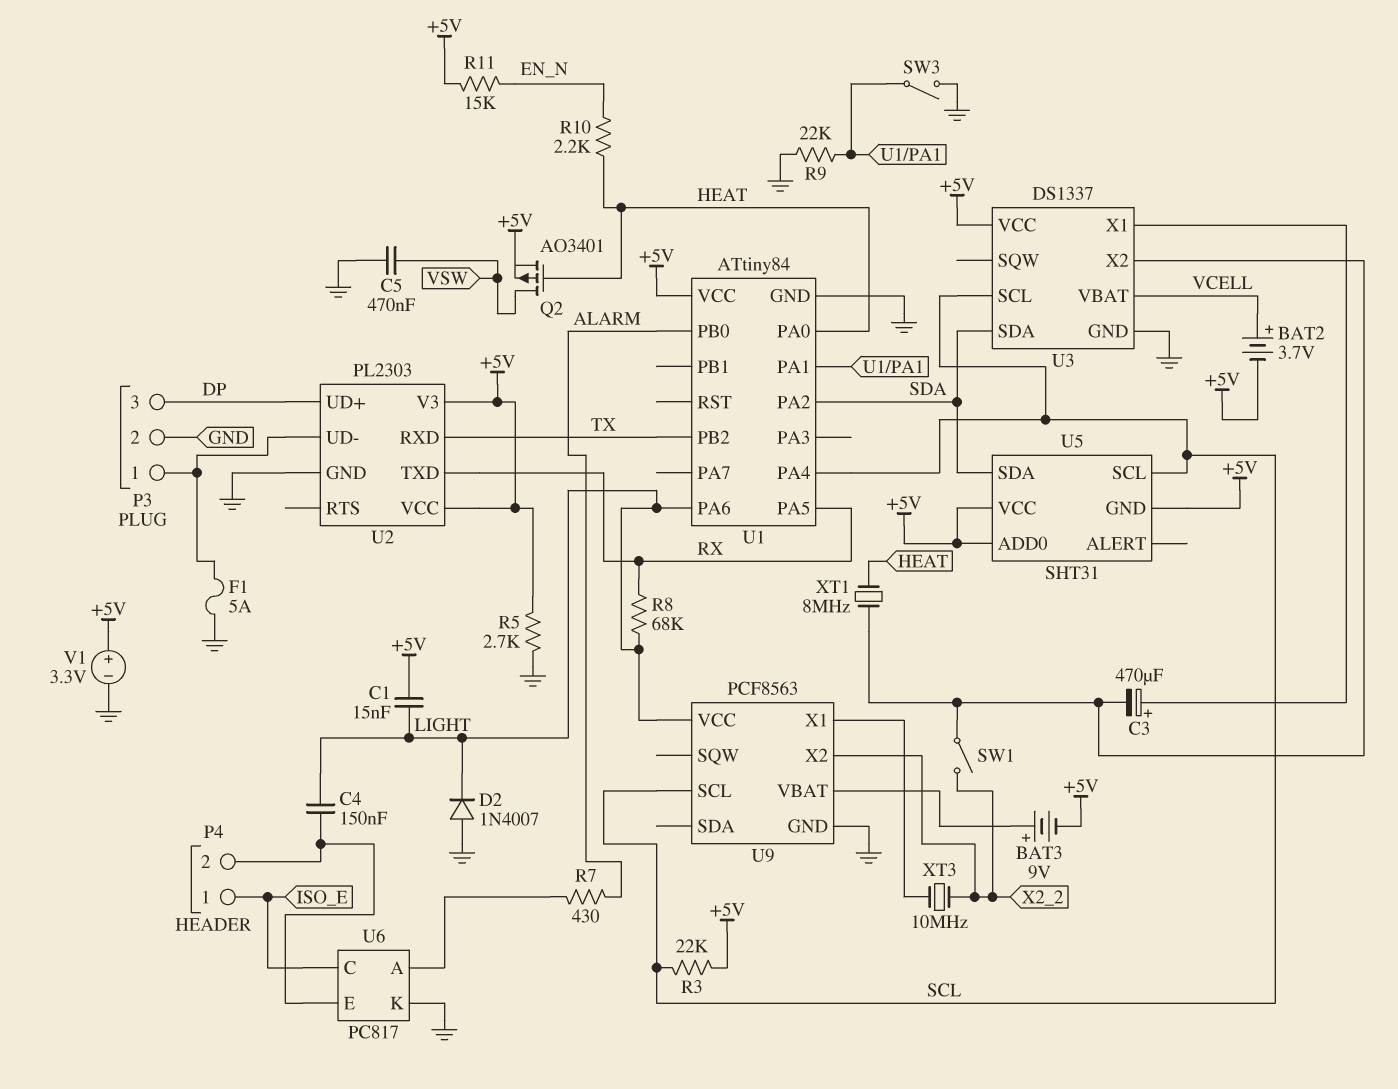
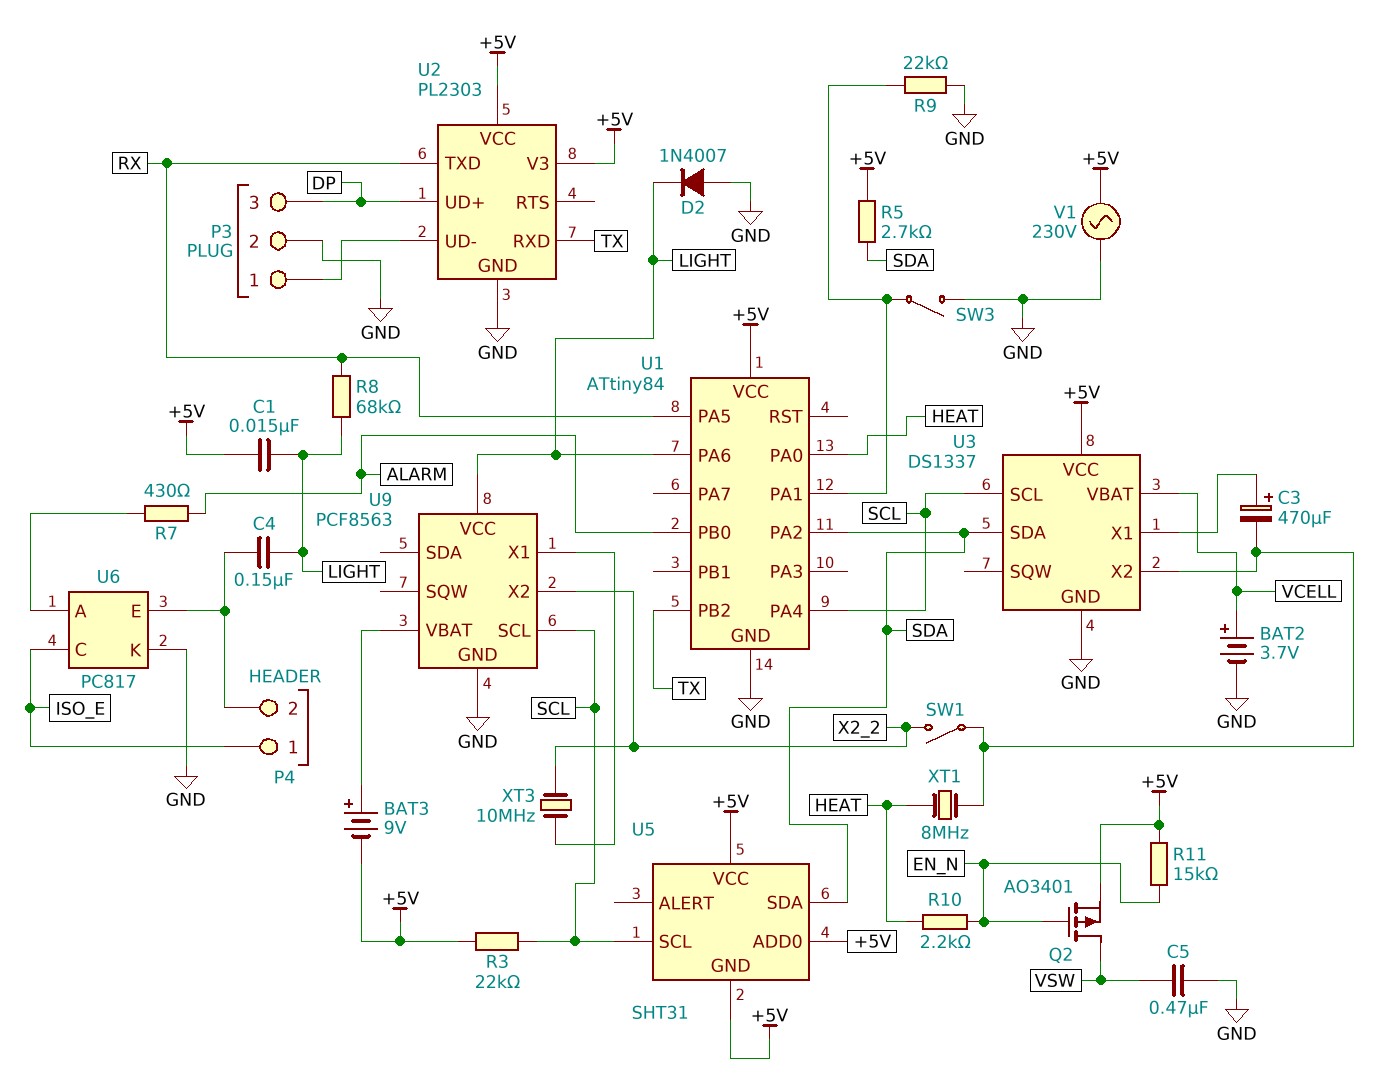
BAT2: 3.7V (plus VCELL, minus +5V) -> 3.7V (plus VCELL, minus GND)
F1: 5A (GND, P3/1) -> none
Q2: PMOS AO3401 (G HEAT, D VSW, S +5V) -> PMOS AO3401 (G EN_N, D VSW, S +5V)
R5: 2.7k (+5V, GND) -> 2.7k (+5V, SDA)
V1: 3.3V (plus +5V, minus GND) -> AC 230V (+5V, GND)

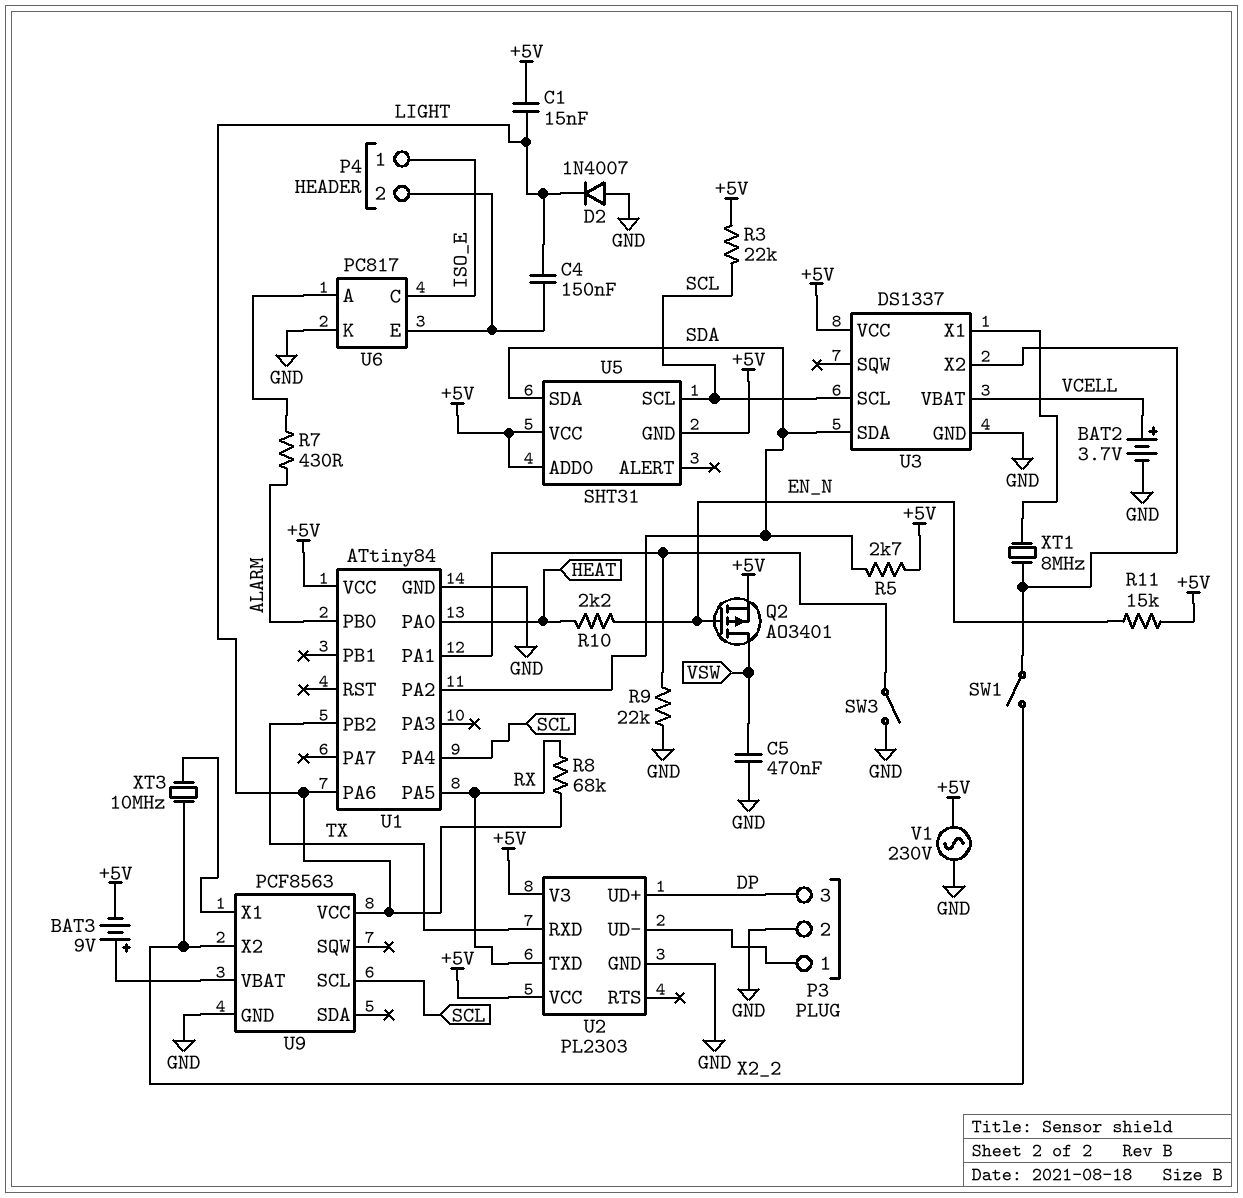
C3: 470uF (plus U3/X1, minus U3/X2) -> none
XT1: 8MHz (HEAT, U3/X2) -> 8MHz (U3/X1, U3/X2)

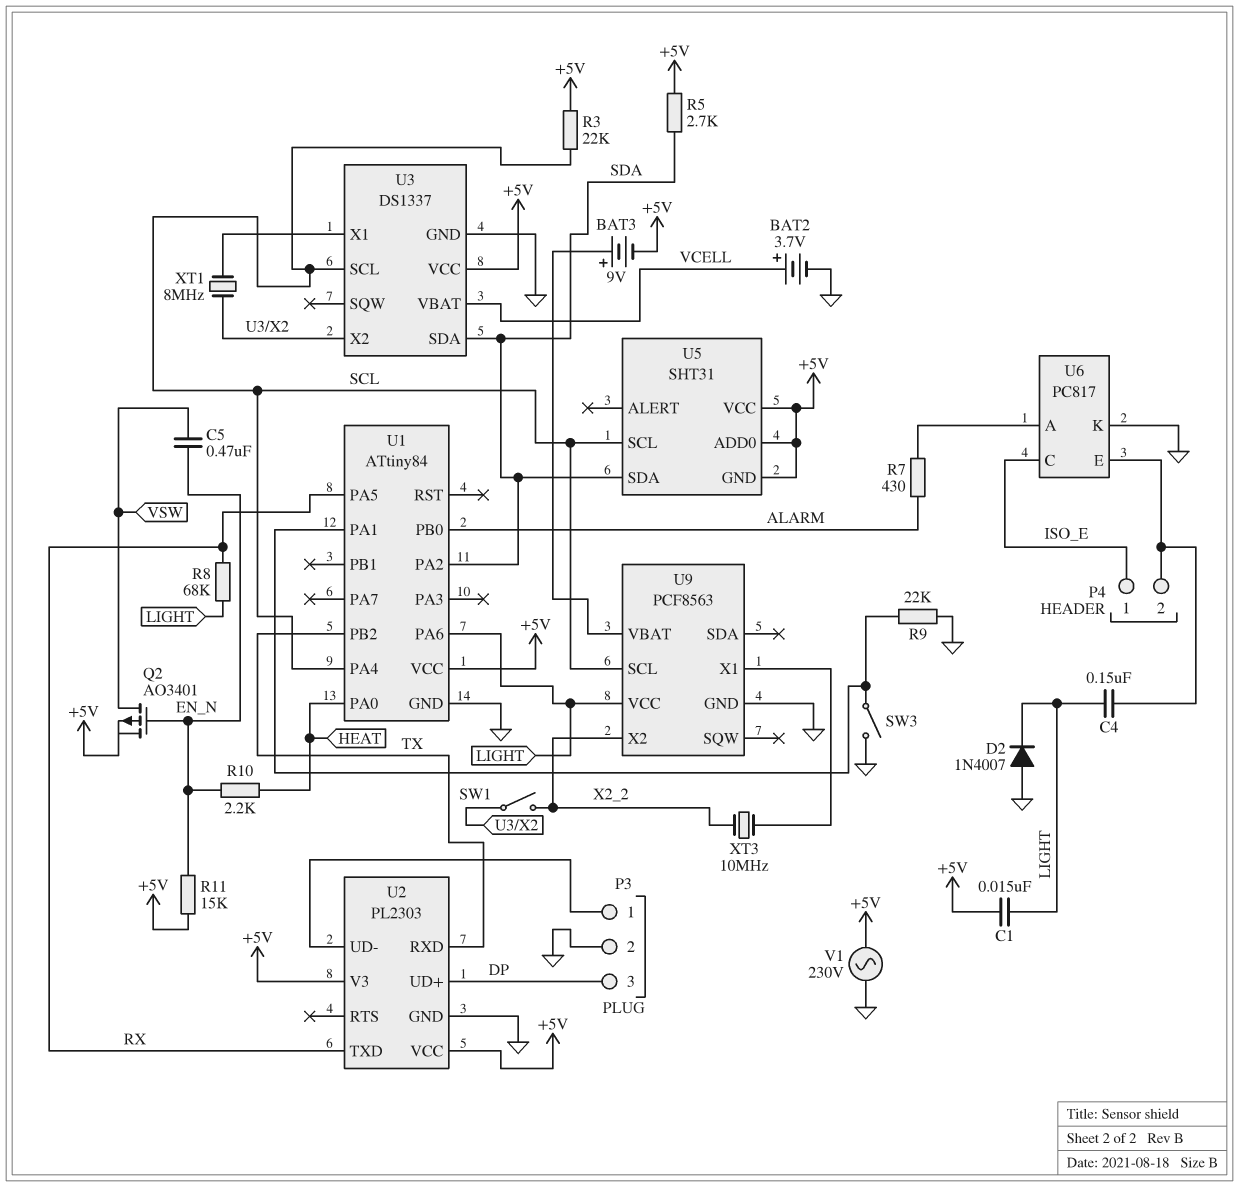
C5: 470nF (GND, VSW) -> 470nF (EN_N, VSW)

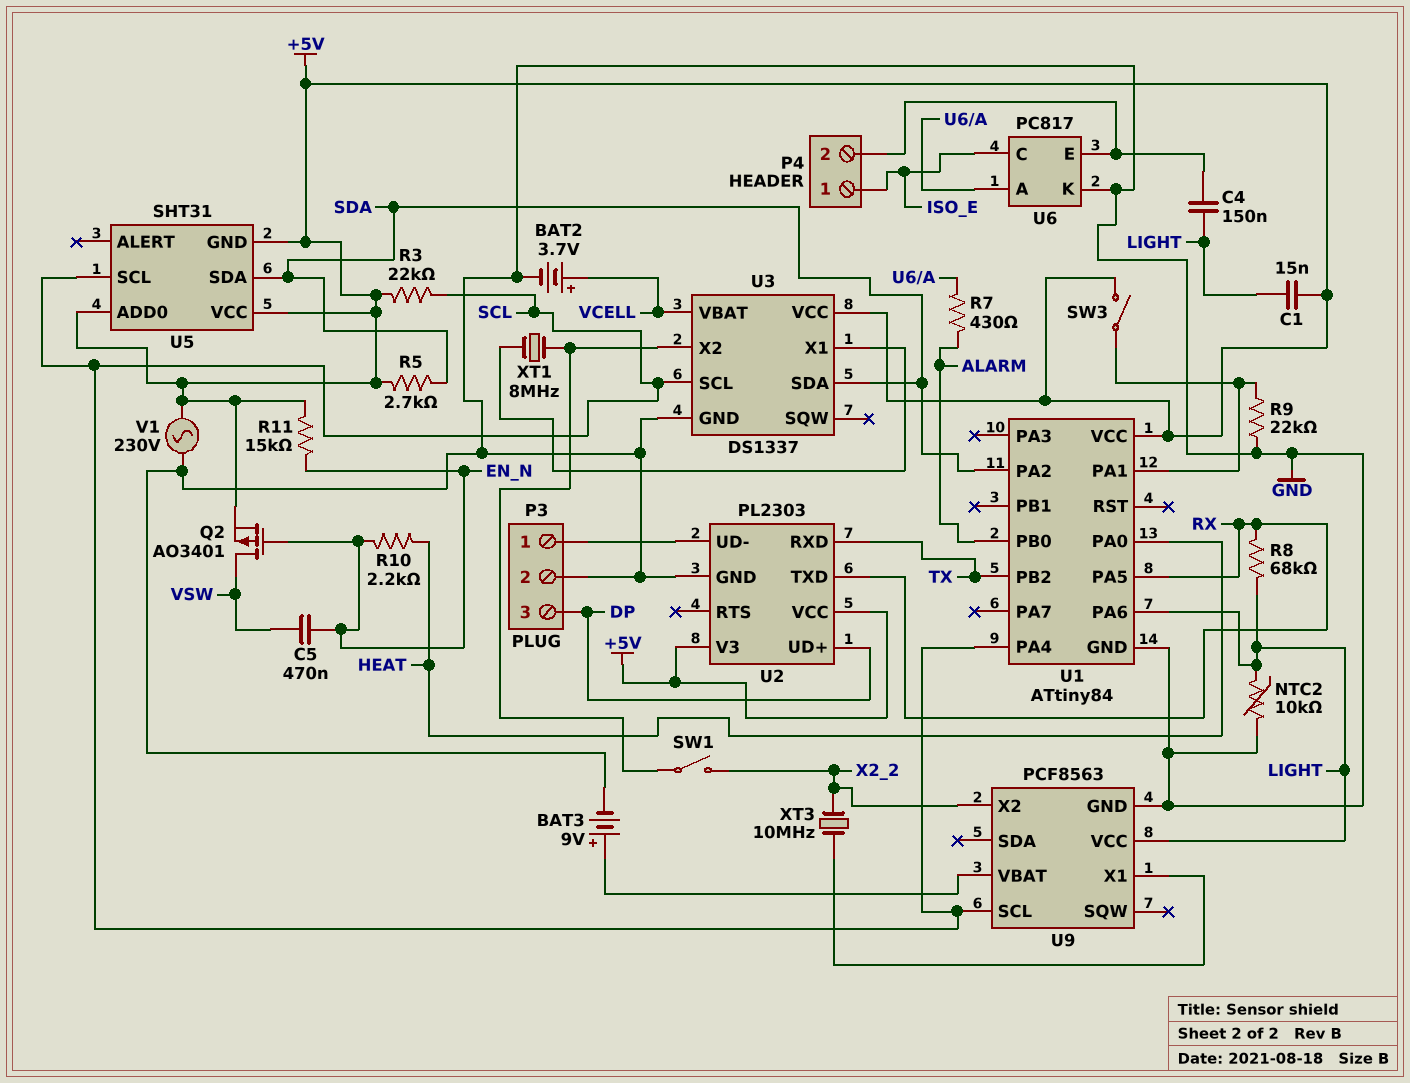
BAT3: 9V (plus U9/VBAT, minus +5V) -> 9V (plus U9/VBAT, minus GND)
D2: diode 1N4007 (A GND, K LIGHT) -> none
NTC2: none -> 10k (GND, LIGHT)
SW3: switch (GND, U1/PA1) -> switch (+5V, U1/PA1)

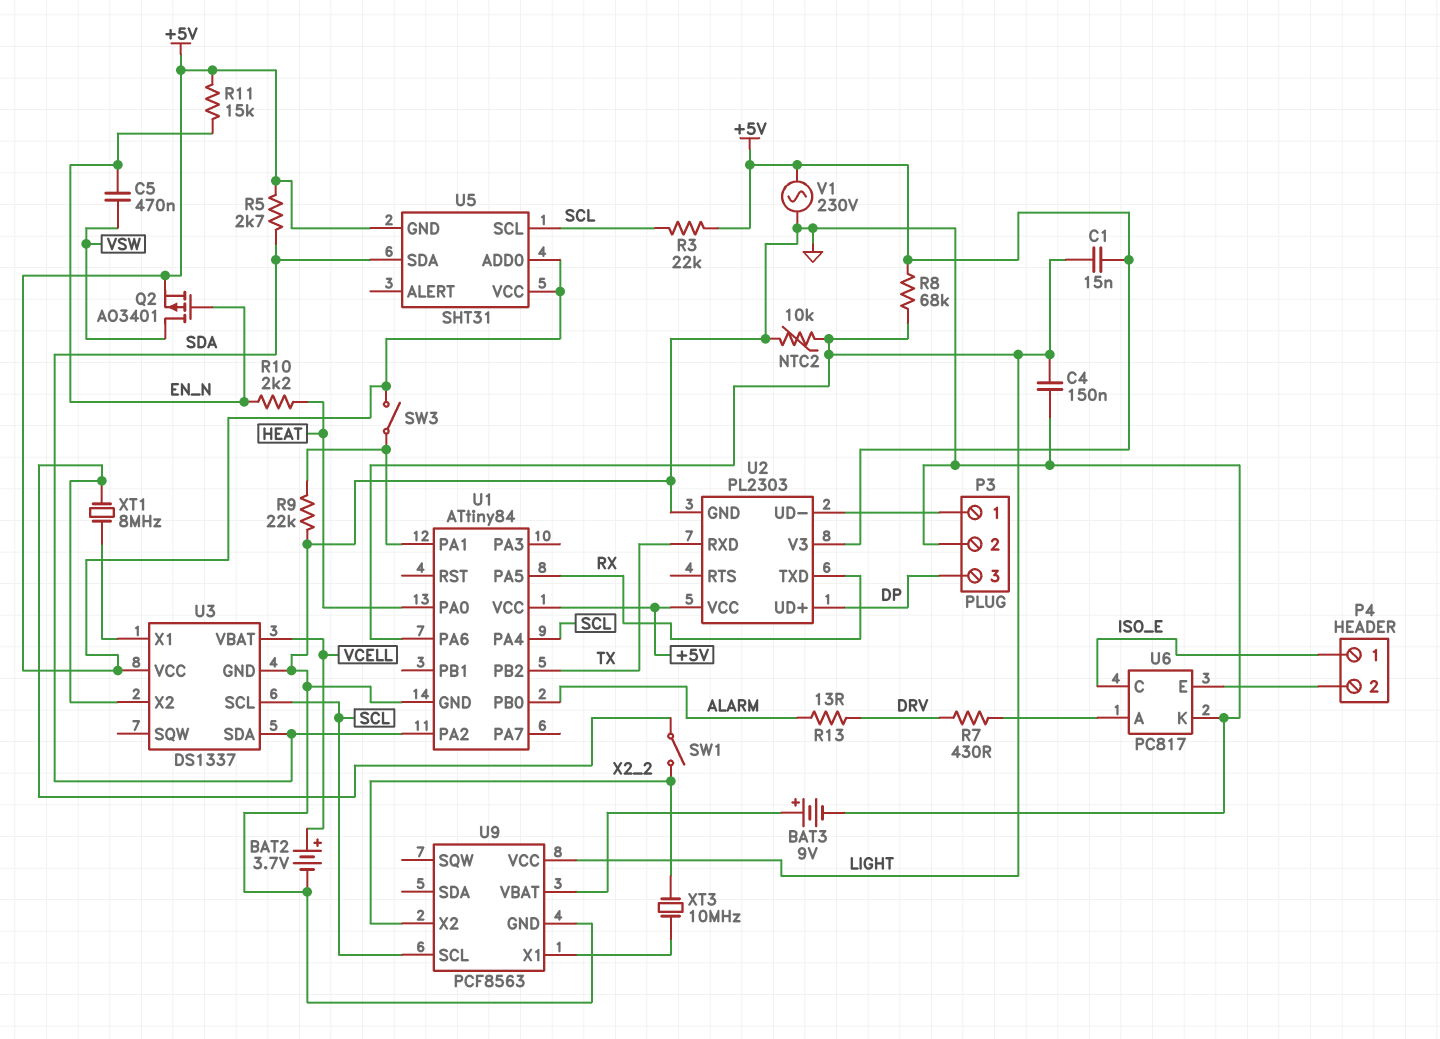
C4: 150nF (LIGHT, P4/2) -> 150nF (GND, LIGHT)
R7: 430 (ALARM, U6/A) -> 430 (DRV, U6/A)
R8: 68k (LIGHT, RX) -> 68k (+5V, LIGHT)
R13: none -> 13 (ALARM, DRV)

